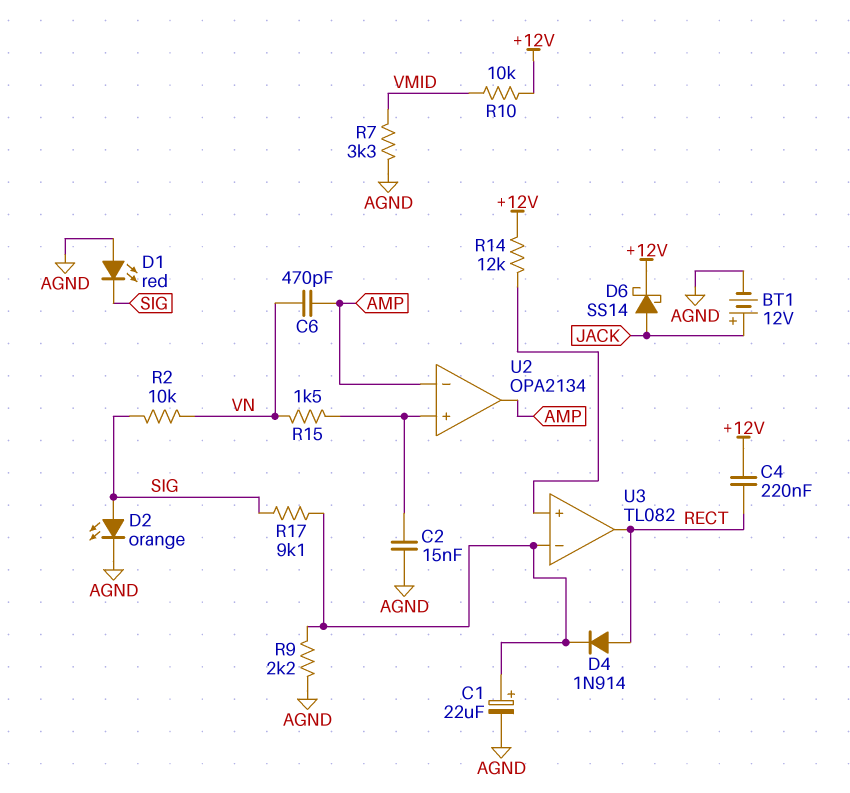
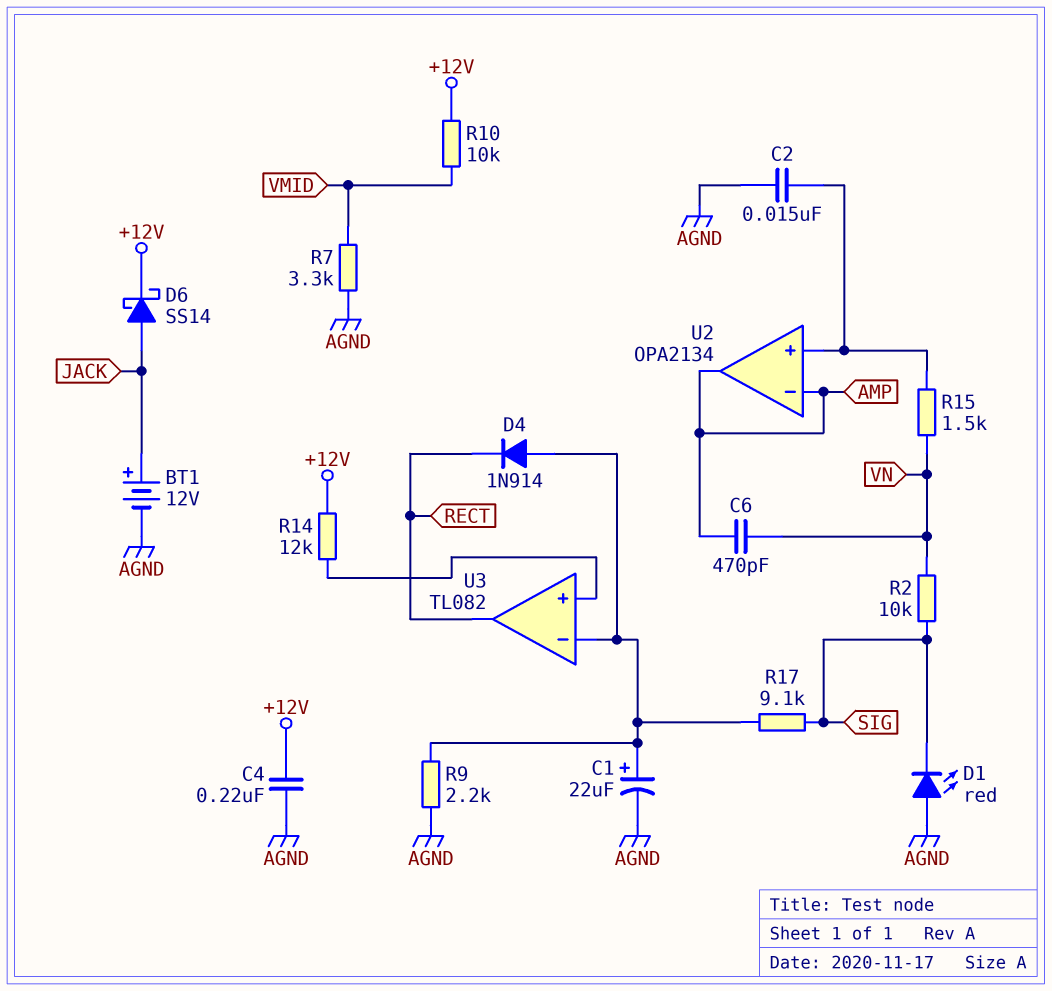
C4: 220nF (+12V, RECT) -> 220nF (+12V, AGND)
D2: LED orange (A SIG, K AGND) -> none
D4: diode 1N914 (A RECT, K U3/in-) -> diode 1N914 (A U3/in-, K RECT)

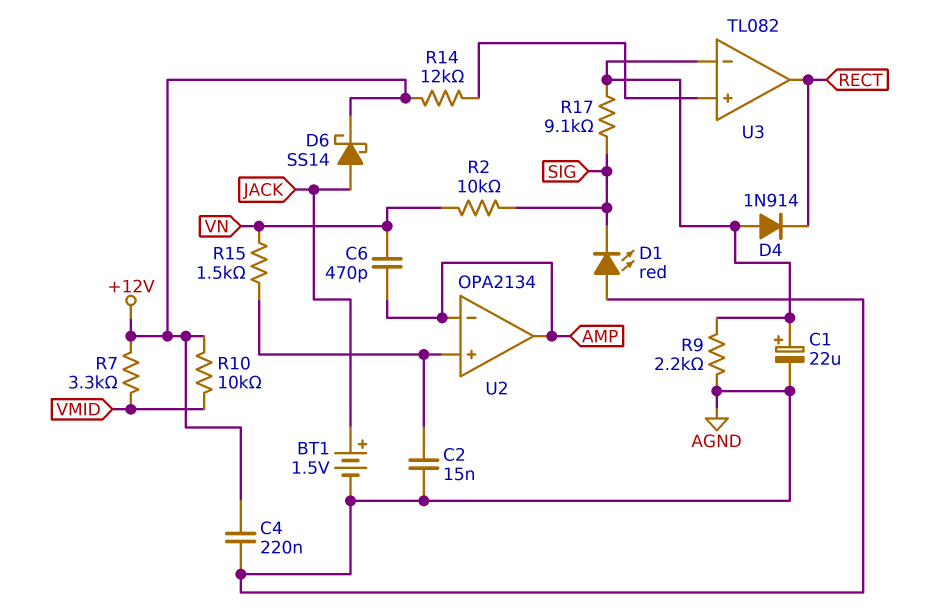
BT1: 12V (plus JACK, minus AGND) -> 1.5V (plus JACK, minus AGND)
R7: 3.3k (AGND, VMID) -> 3.3k (+12V, VMID)

